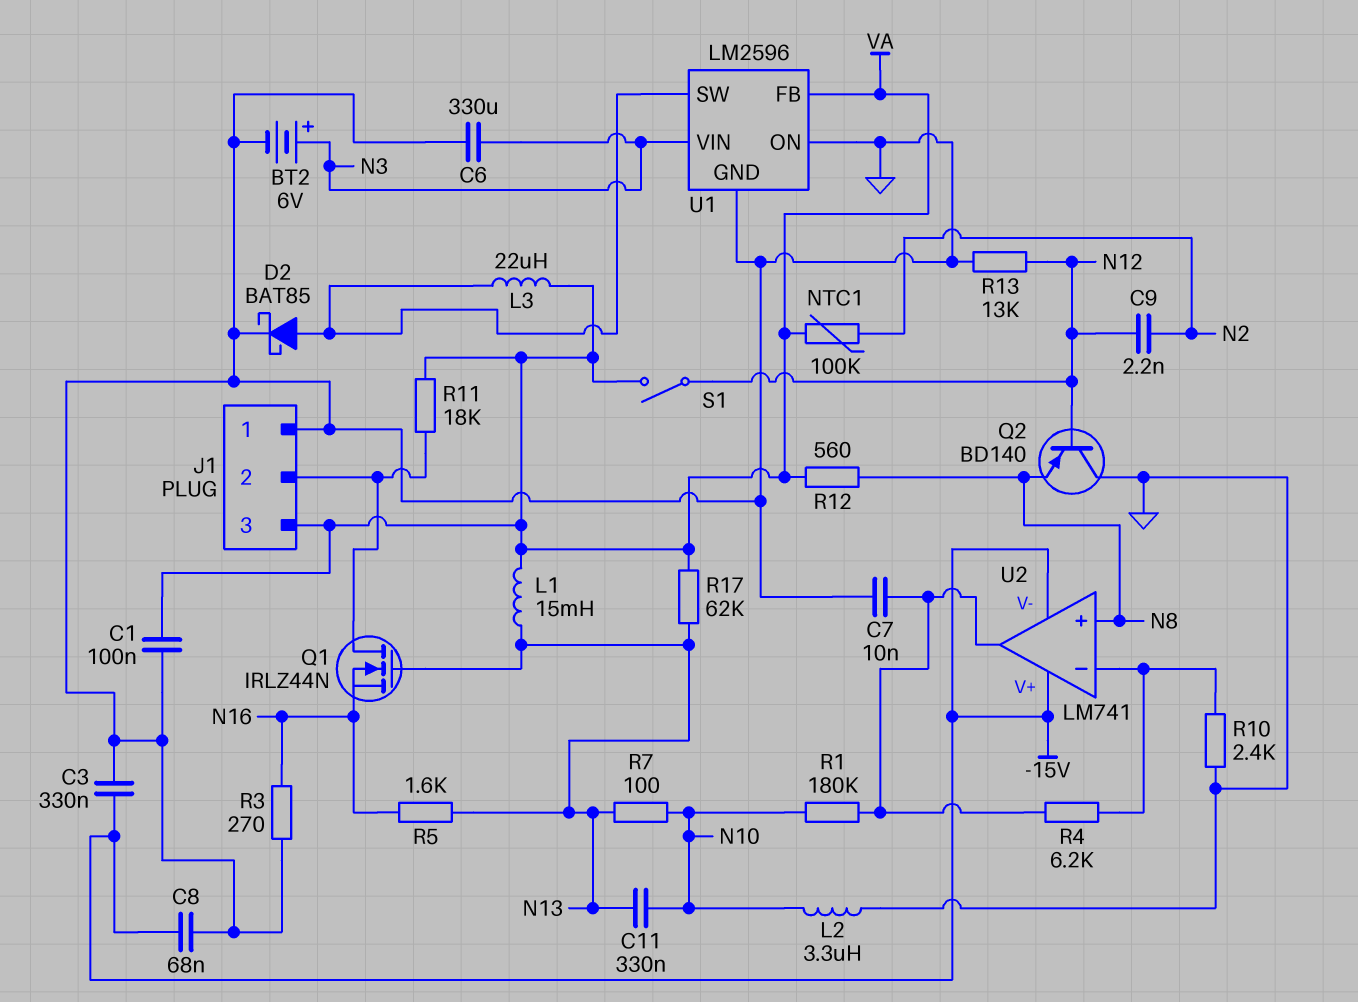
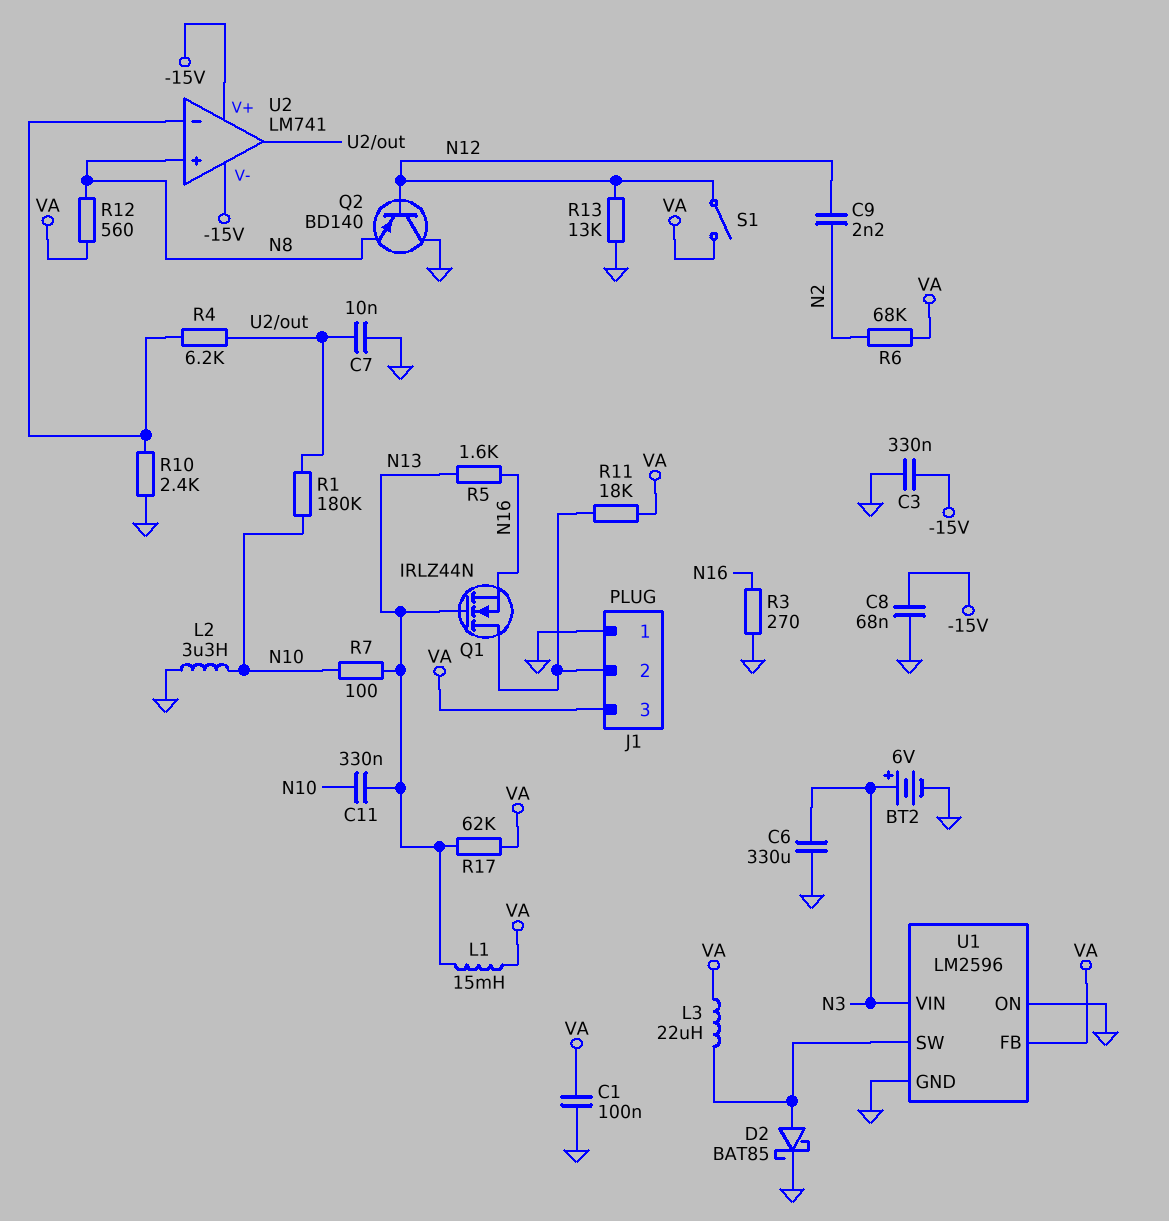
NTC1: 100k (N2, VA) -> none
R6: none -> 68k (N2, VA)

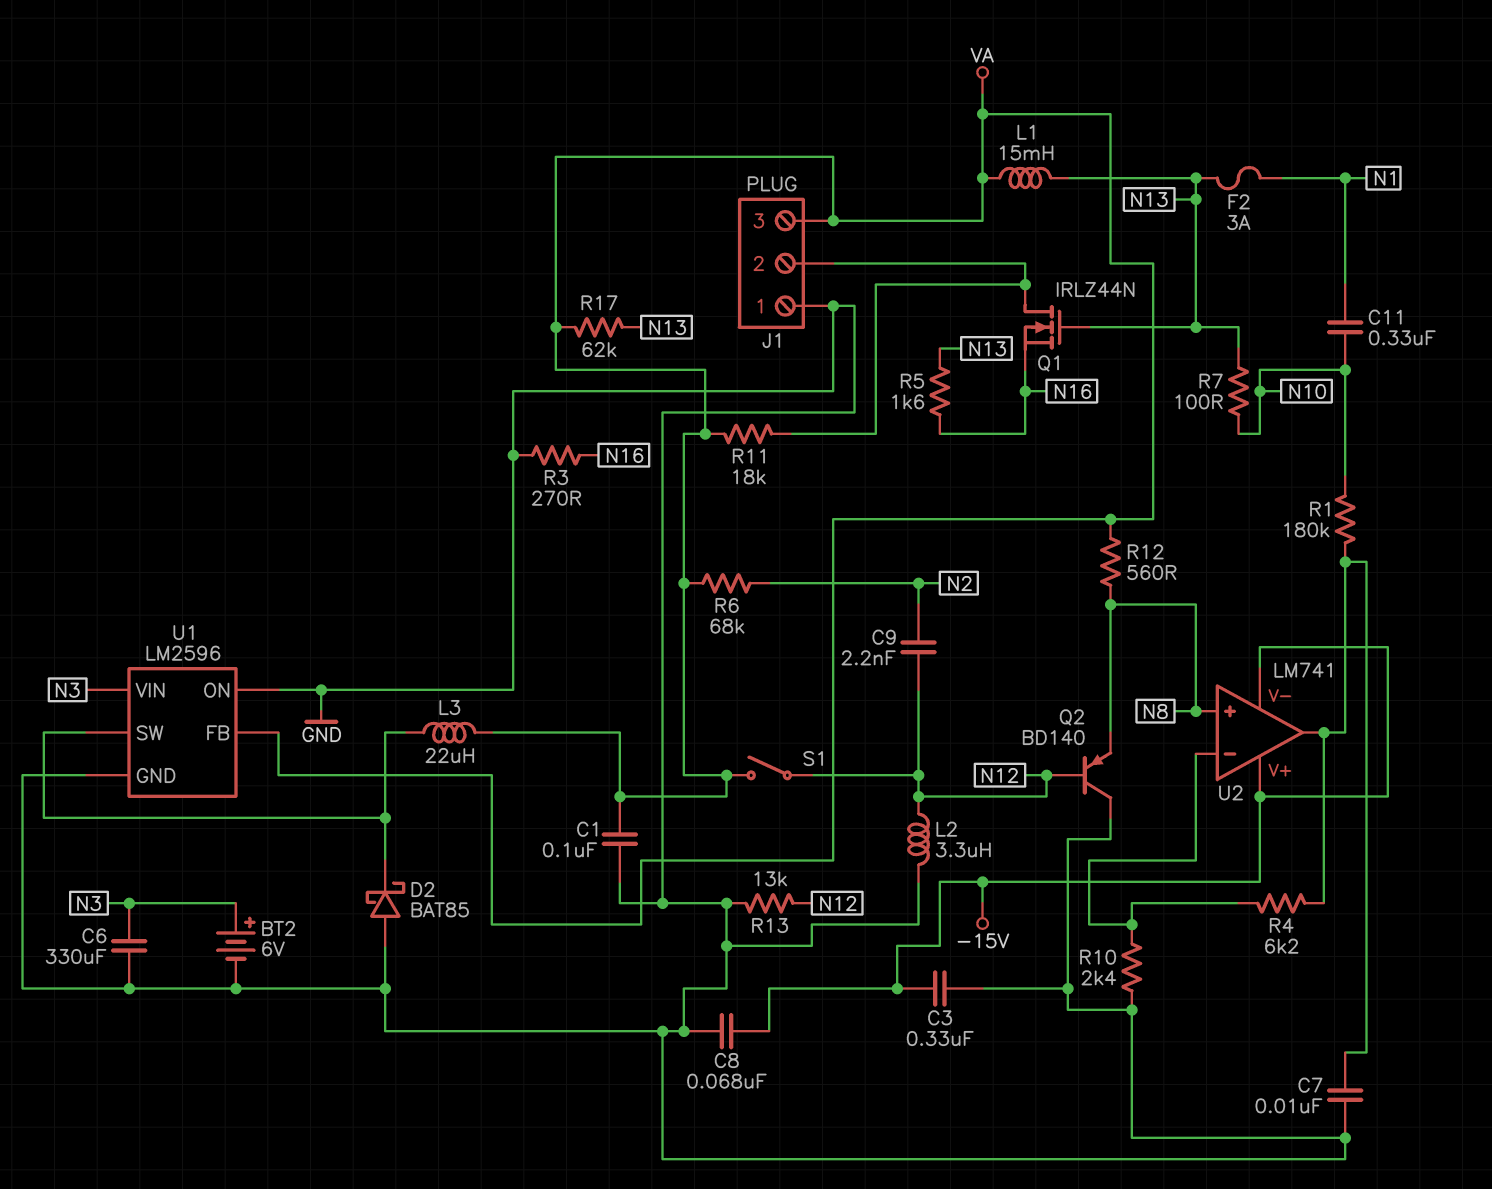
C11: 330nF (N10, N13) -> 330nF (N1, N10)
D2: schottky BAT85 (A U1/SW, K GND) -> schottky BAT85 (A GND, K U1/SW)
F2: none -> 3A (N1, N13)
L2: 3.3uH (GND, N10) -> 3.3uH (GND, N12)

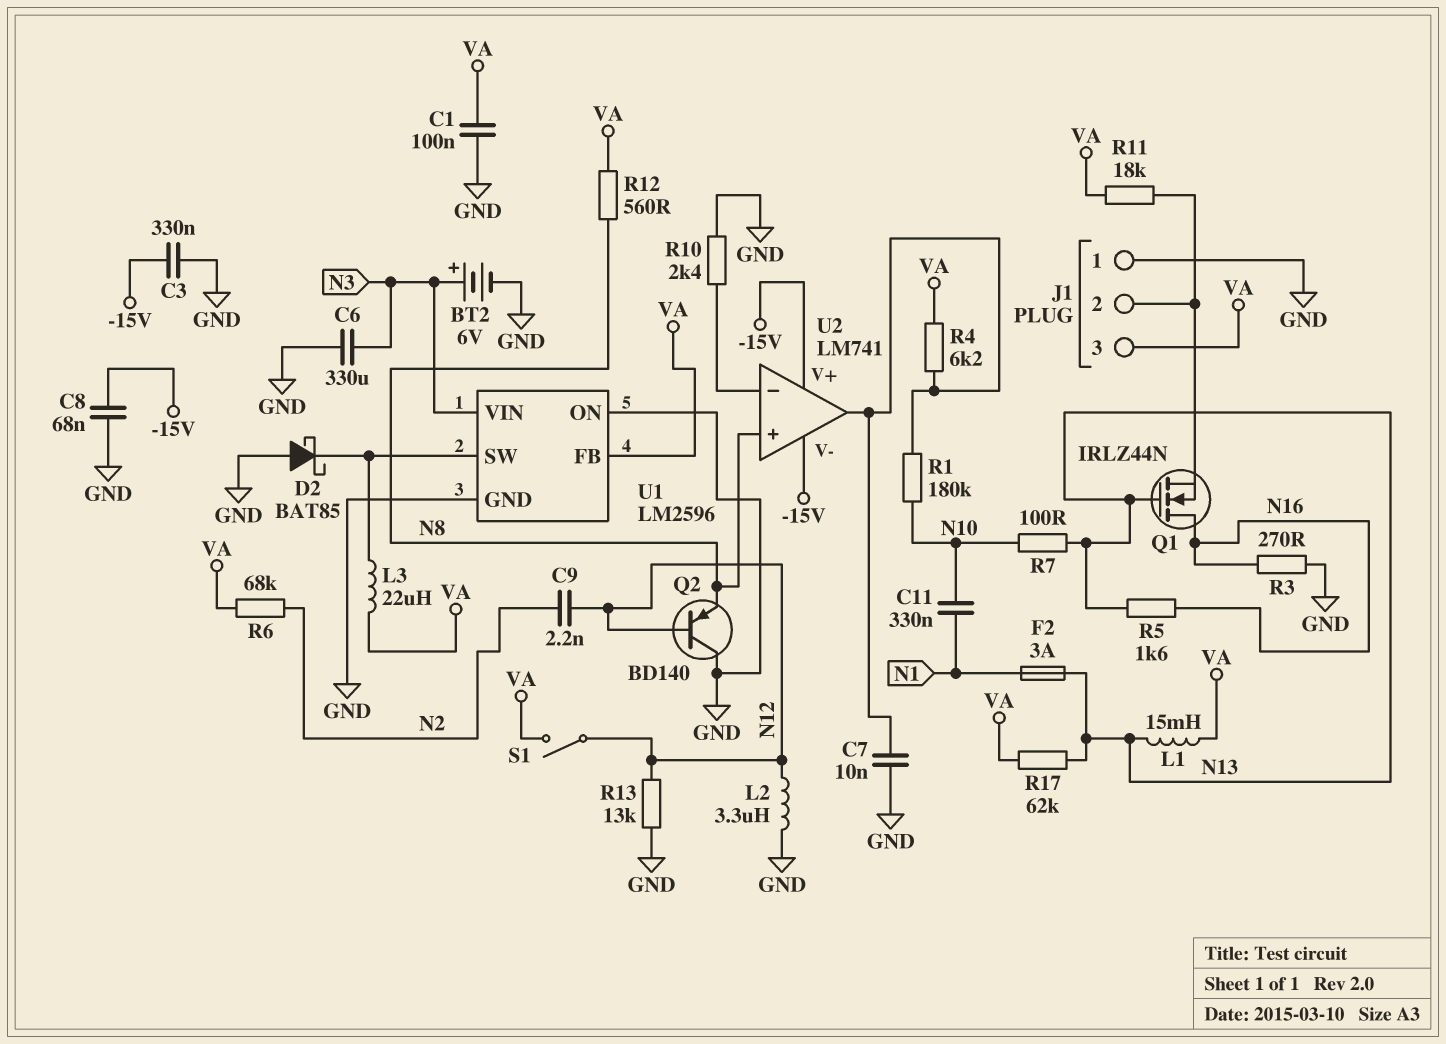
Q1: NMOS IRLZ44N (G N13, D J1/2, S N16) -> NMOS IRLZ44N (G N13, D N16, S J1/2)
R4: 6.2k (U2/in-, U2/out) -> 6.2k (U2/out, VA)

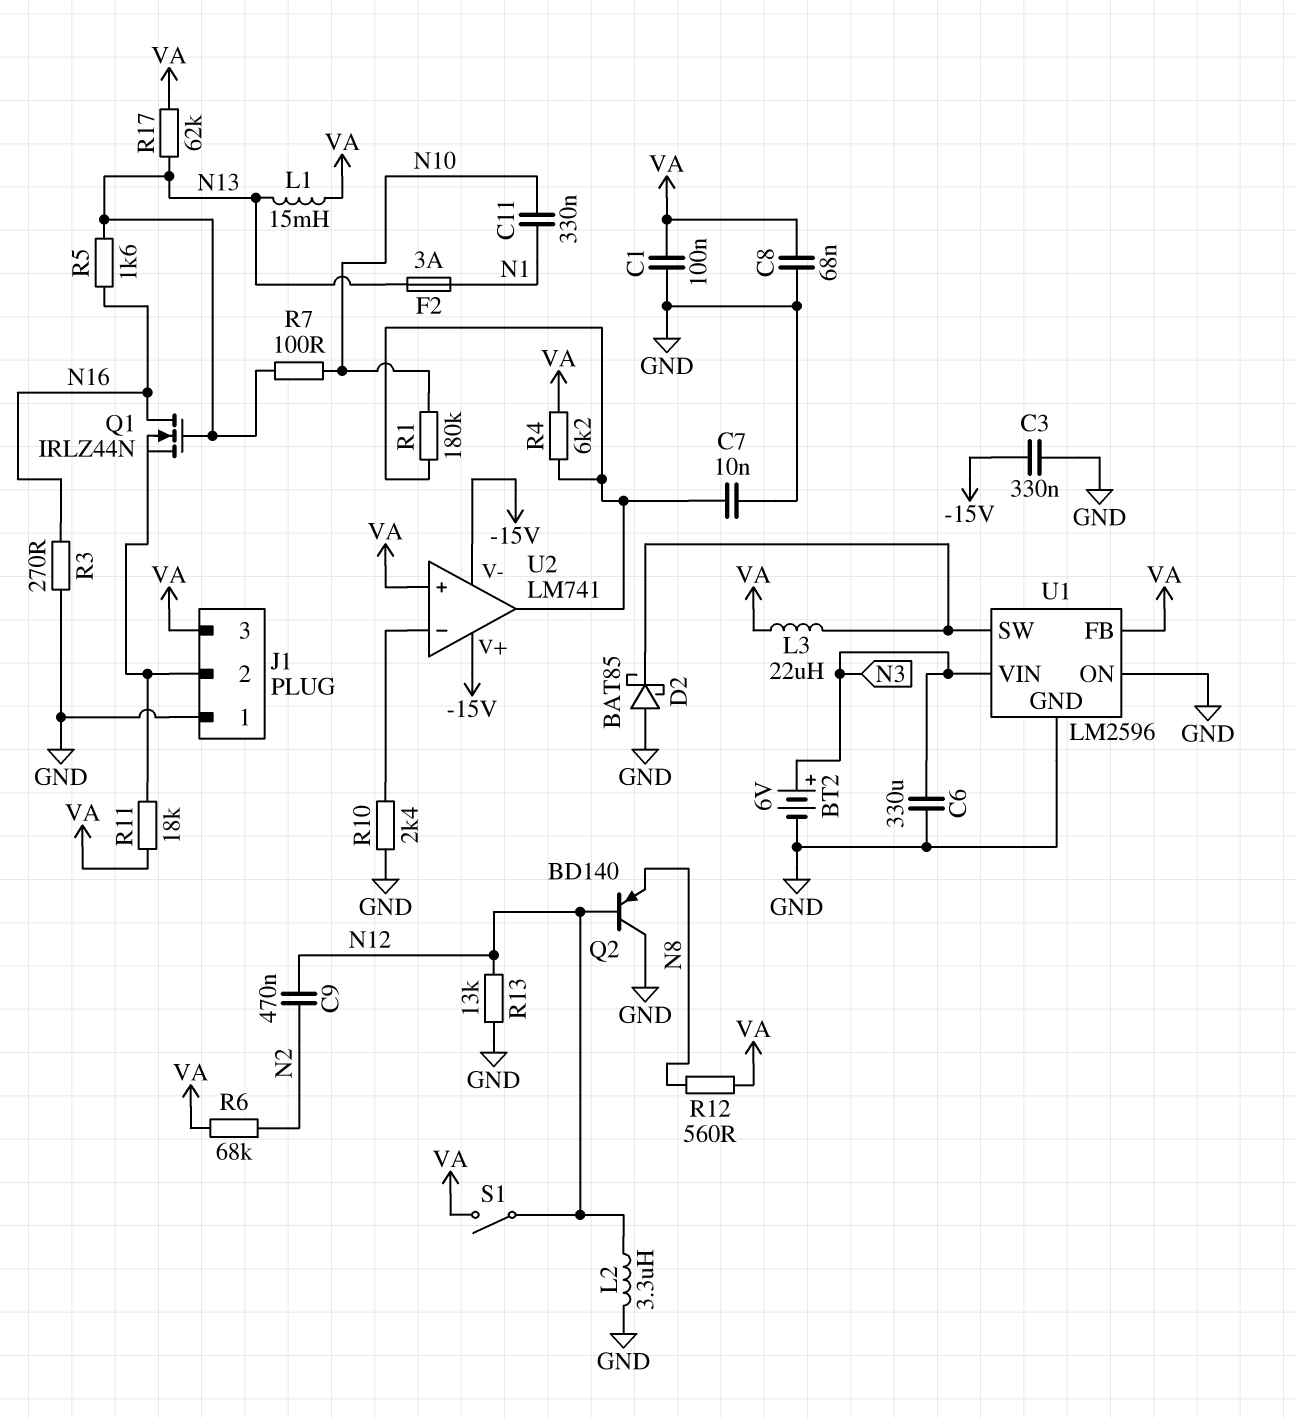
C8: 68nF (-15V, GND) -> 68nF (GND, VA)
C9: 2.2nF (N2, N12) -> 470nF (N2, N12)
U2 pin in+: N8 -> VA

